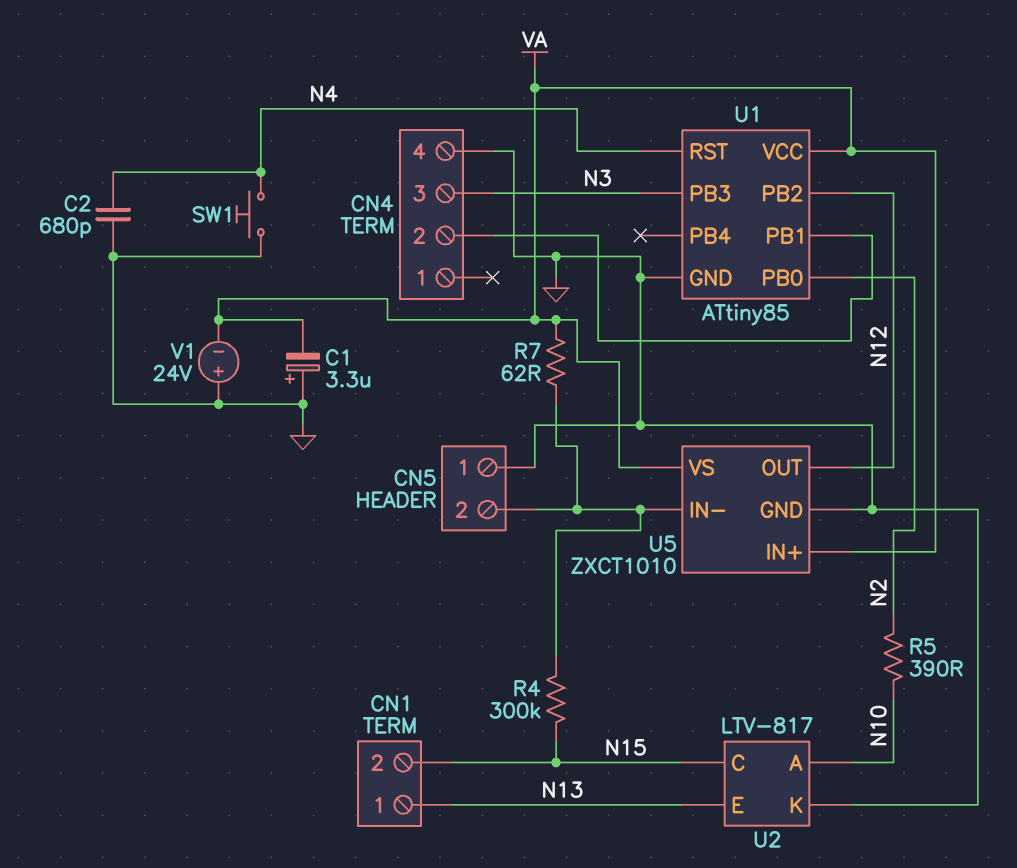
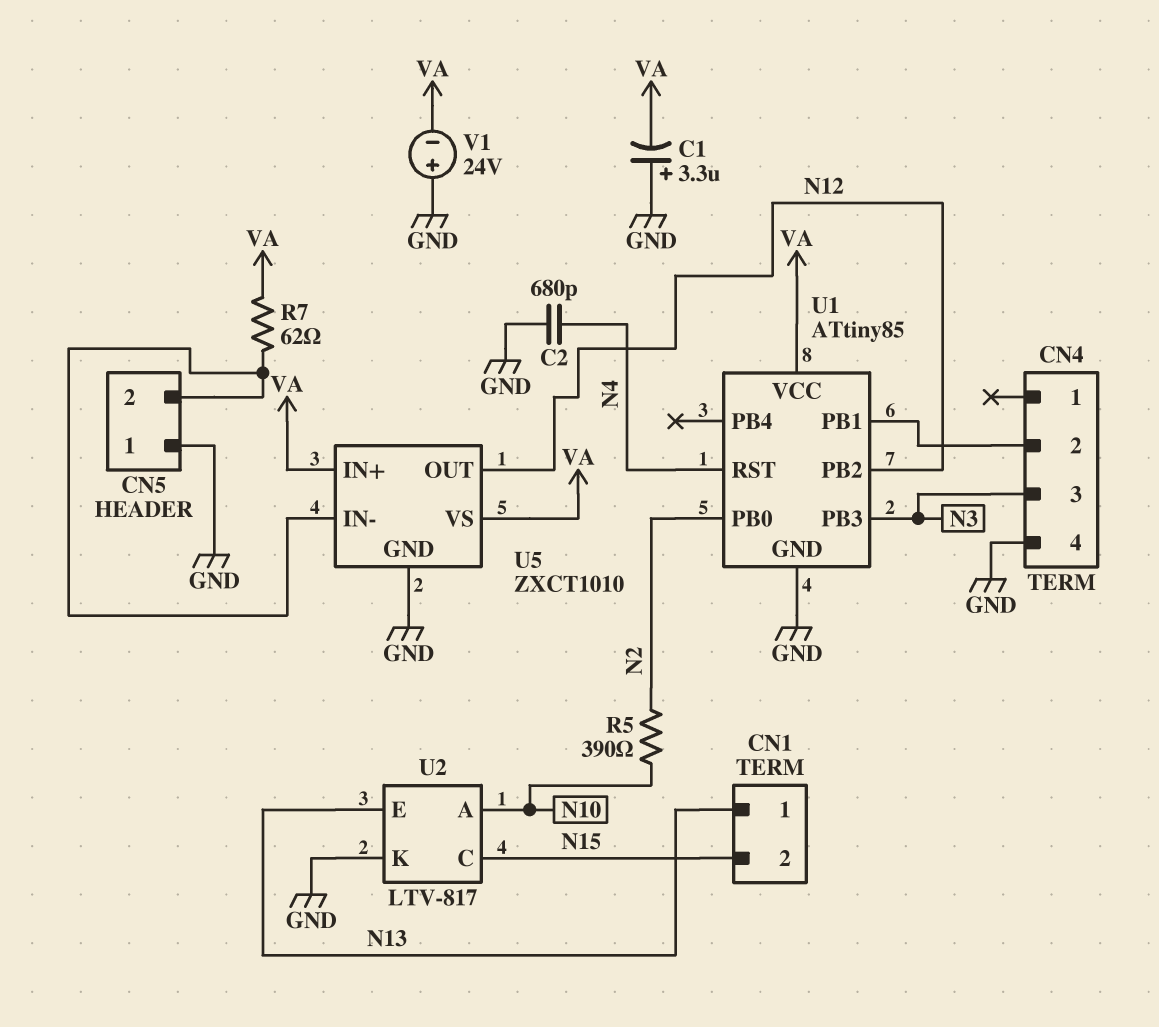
R4: 300k (CN5/2, N15) -> none
SW1: button (GND, N4) -> none

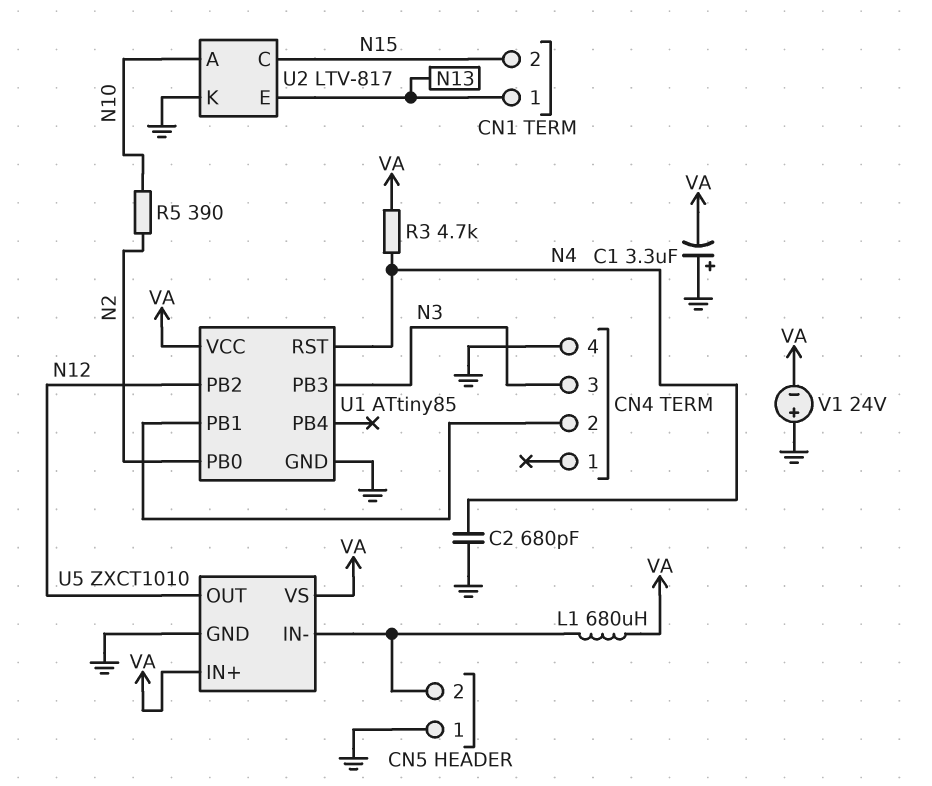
L1: none -> 680uH (CN5/2, VA)
R3: none -> 4.7k (N4, VA)
R7: 62 (CN5/2, VA) -> none

